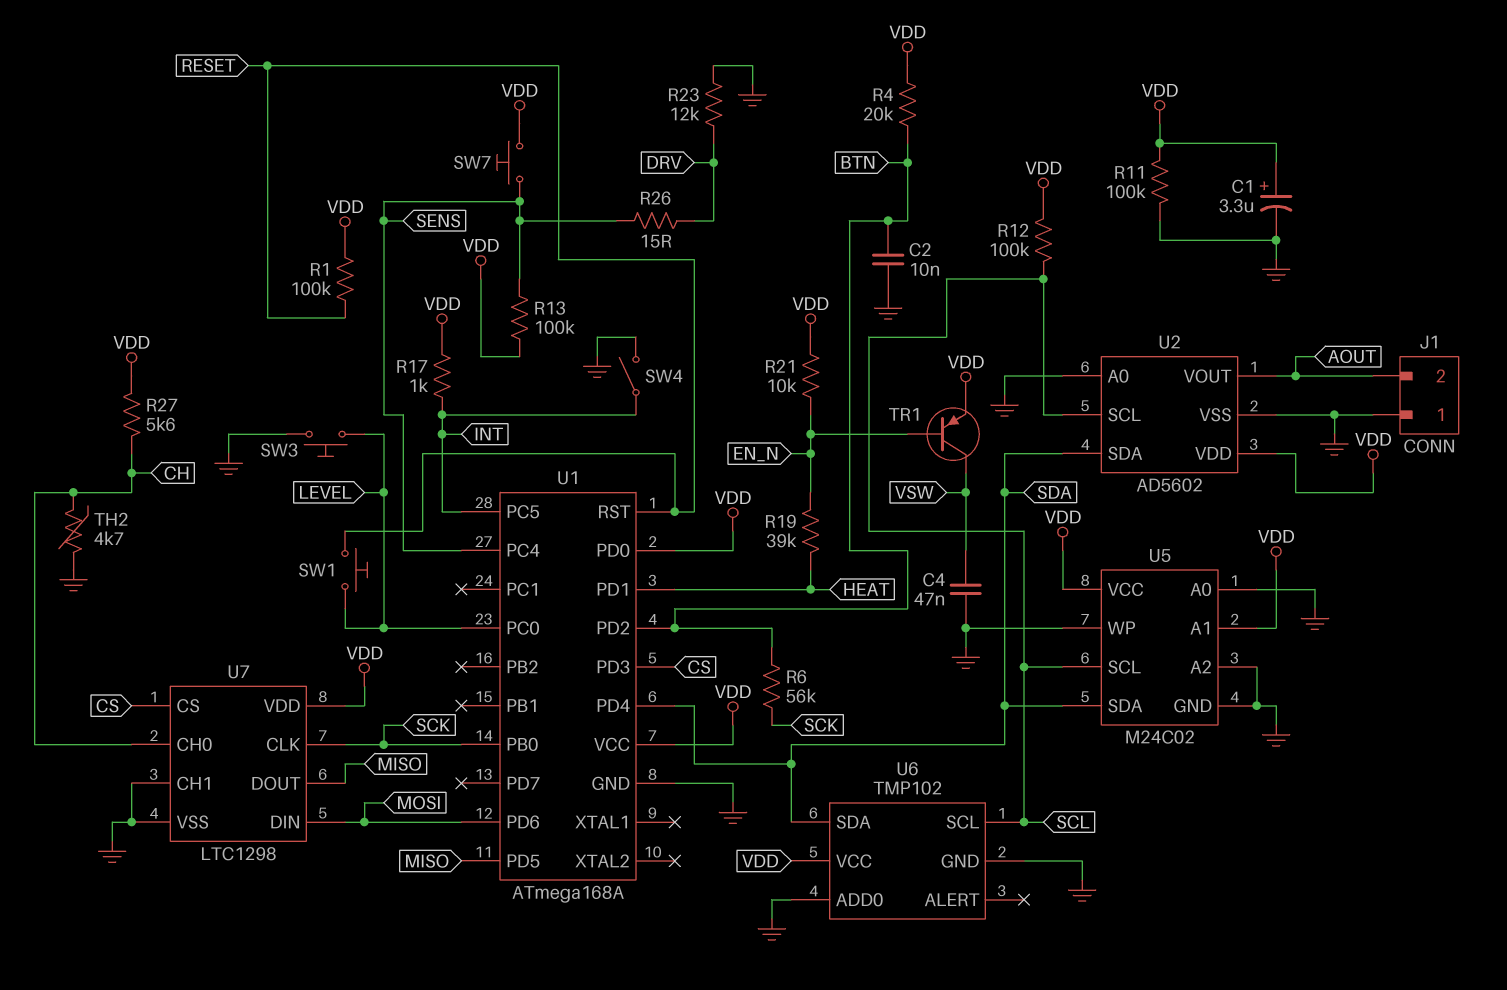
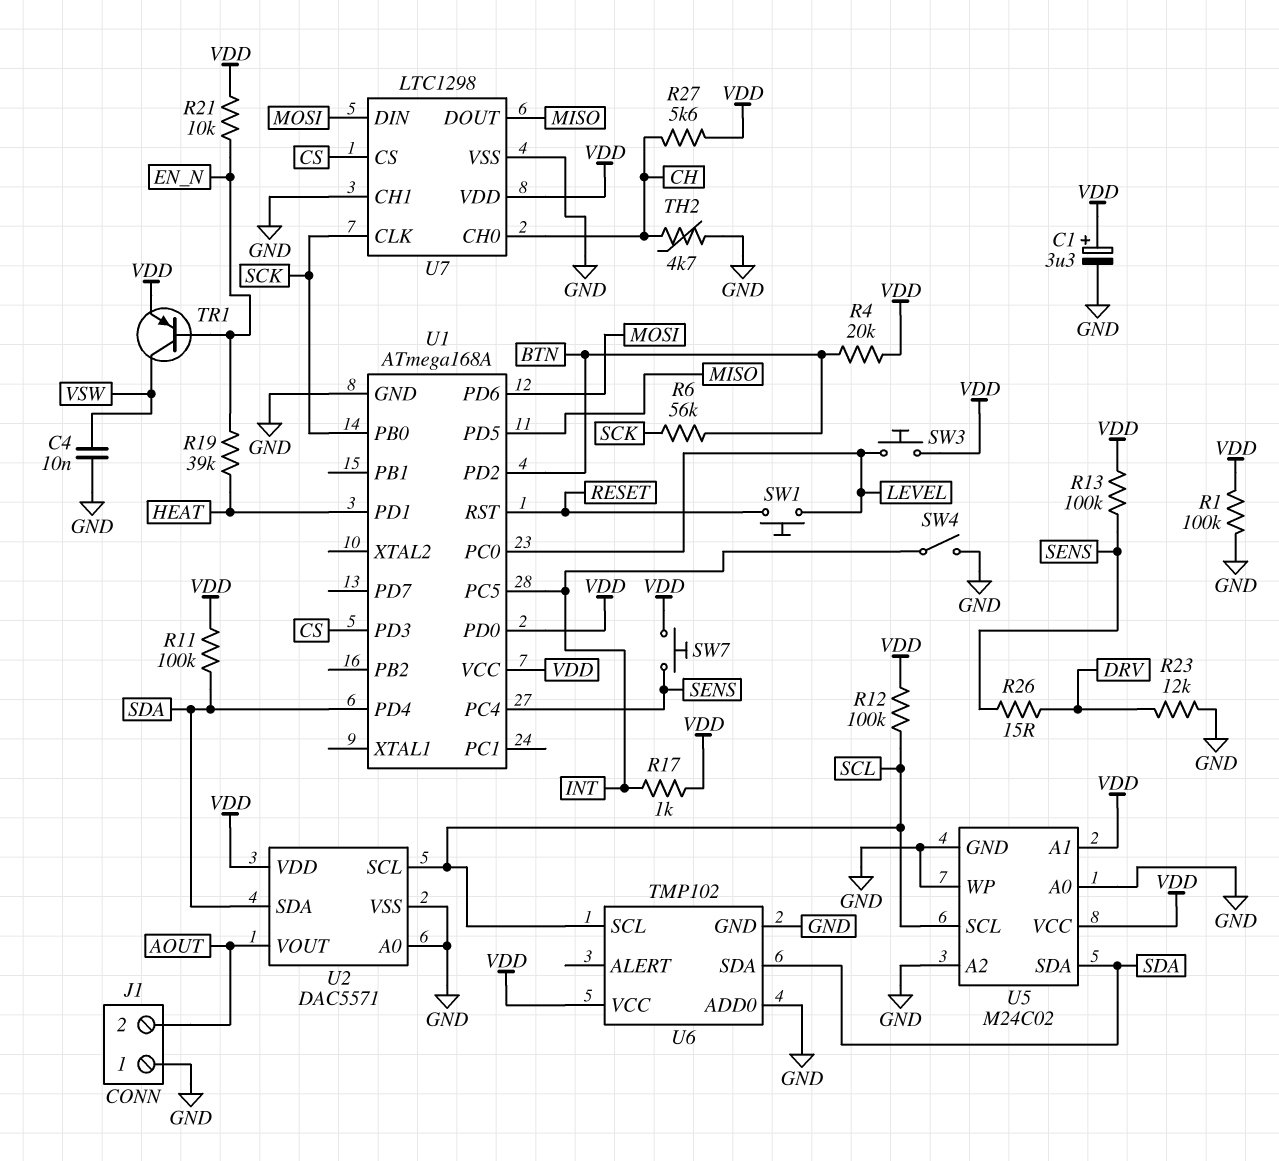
C2: 10nF (BTN, GND) -> none
C4: 47nF (GND, VSW) -> 10nF (GND, VSW)
R1: 100k (RESET, VDD) -> 100k (GND, VDD)
R11: 100k (GND, VDD) -> 100k (SDA, VDD)
SW3: button (GND, LEVEL) -> button (LEVEL, VDD)
U2: AD5602 -> DAC5571

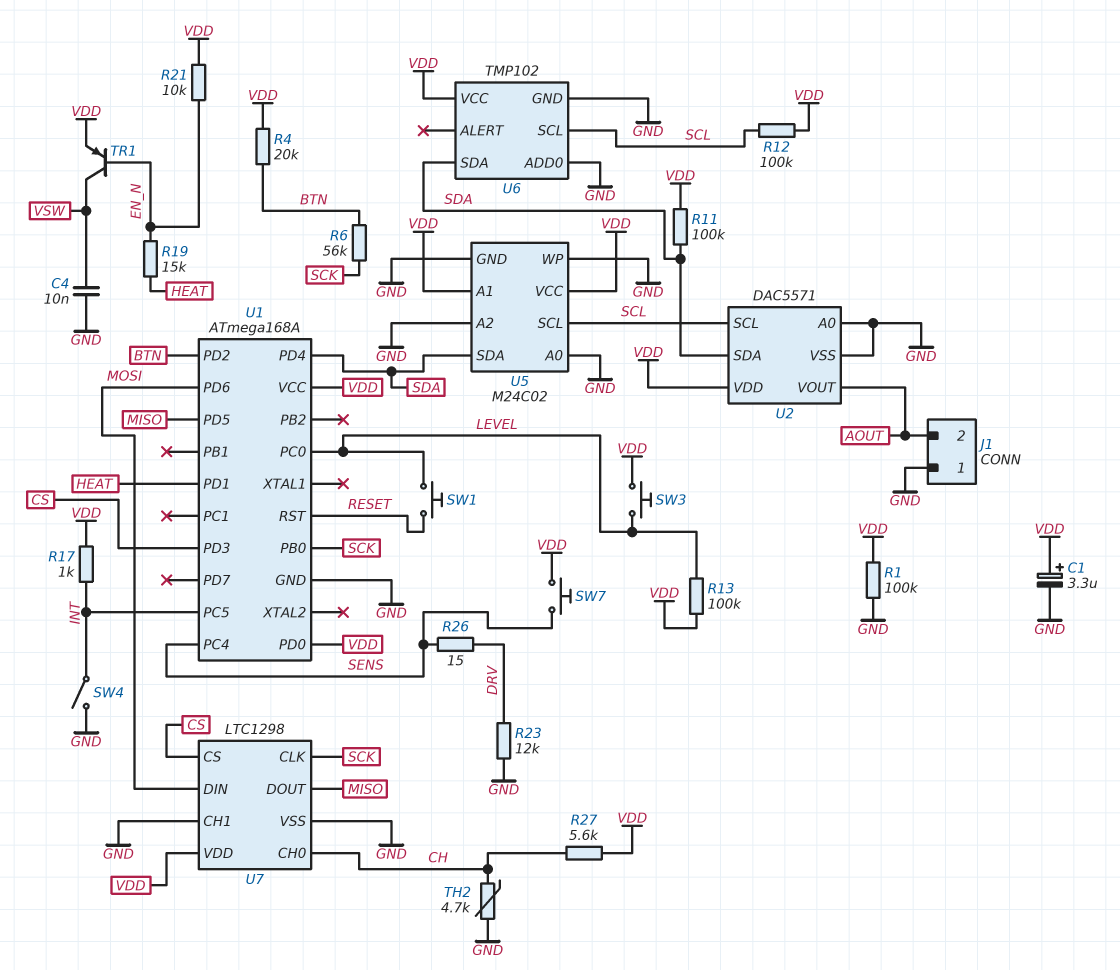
R13: 100k (SENS, VDD) -> 100k (LEVEL, VDD)
R19: 39k (EN_N, HEAT) -> 15k (EN_N, HEAT)

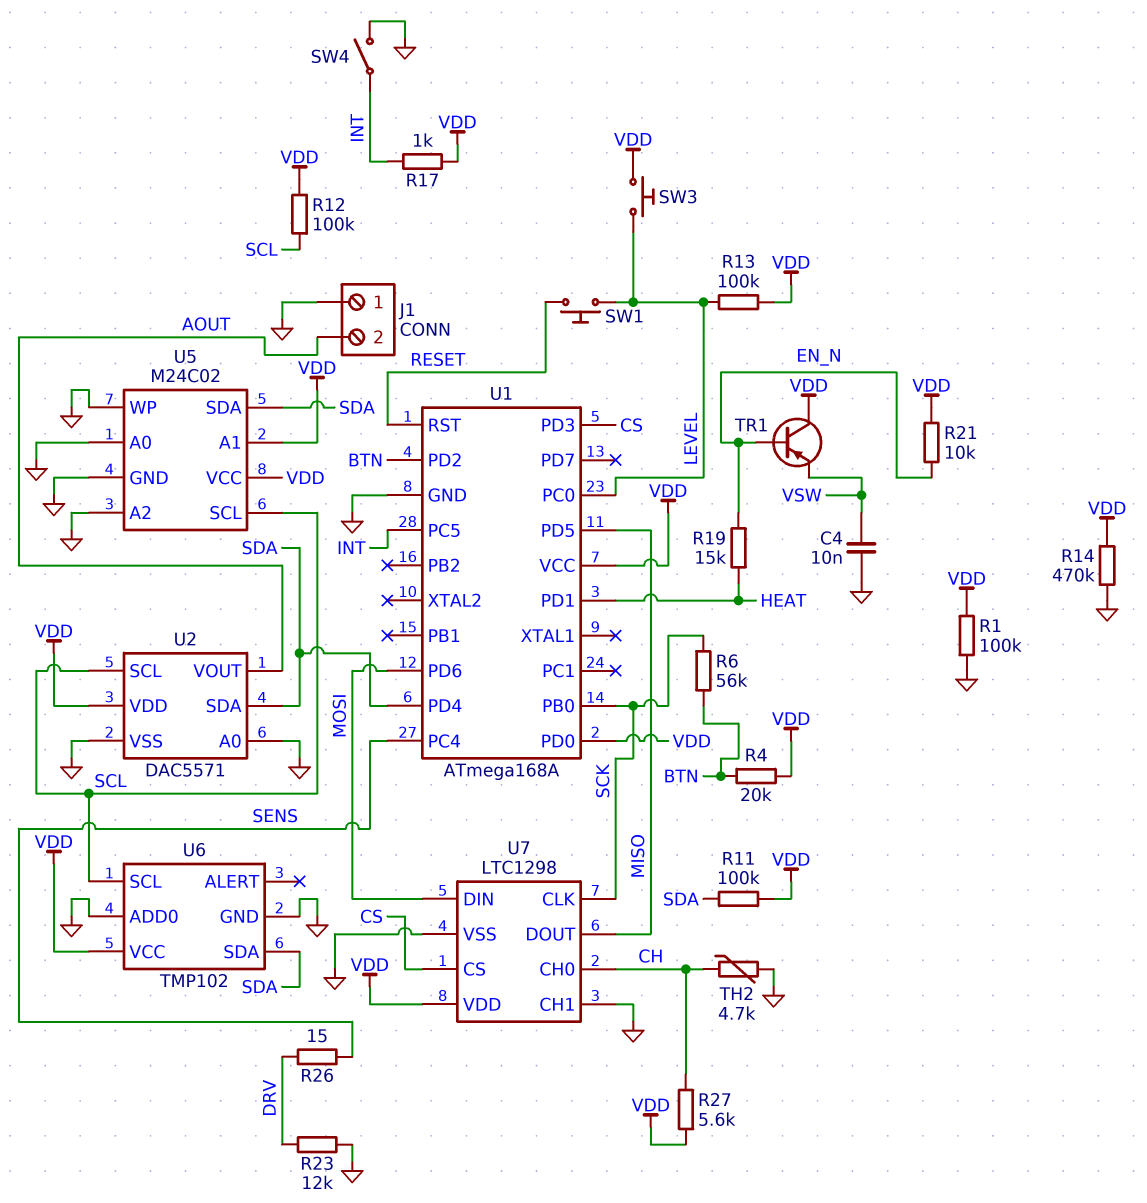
C1: 3.3uF (plus VDD, minus GND) -> none
R14: none -> 470k (GND, VDD)
SW7: button (SENS, VDD) -> none
TR1: PNP (B EN_N, C VSW, E VDD) -> PNP (B EN_N, C VDD, E VSW)

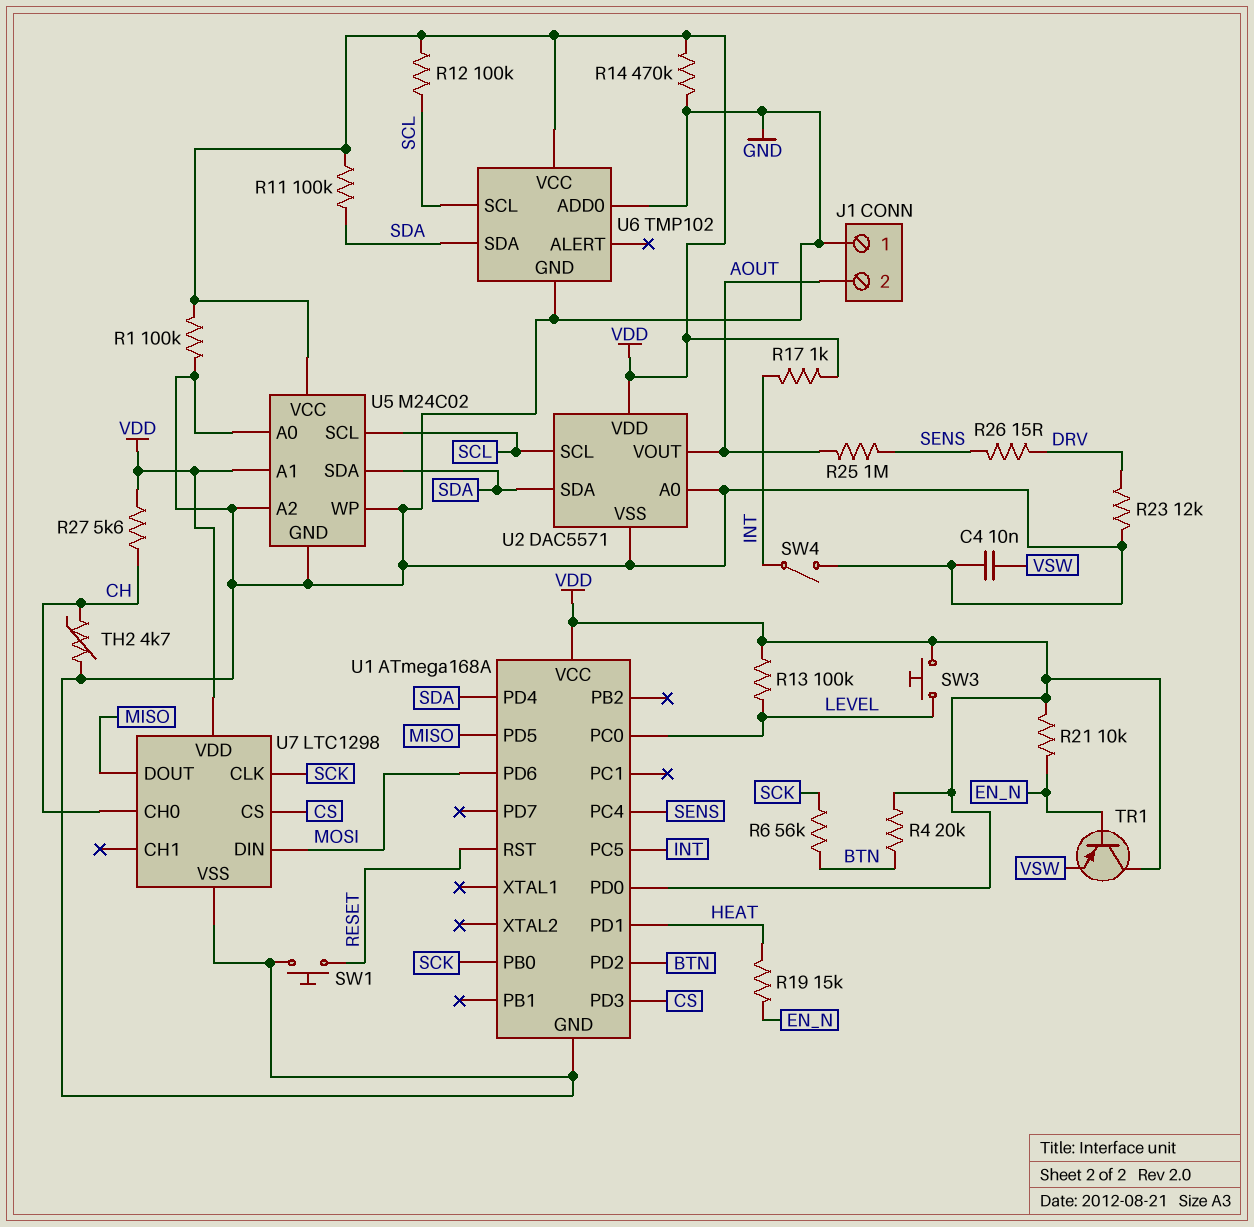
R25: none -> 1M (AOUT, SENS)
SW1: button (LEVEL, RESET) -> button (GND, RESET)
U7 pin CH1: GND -> none

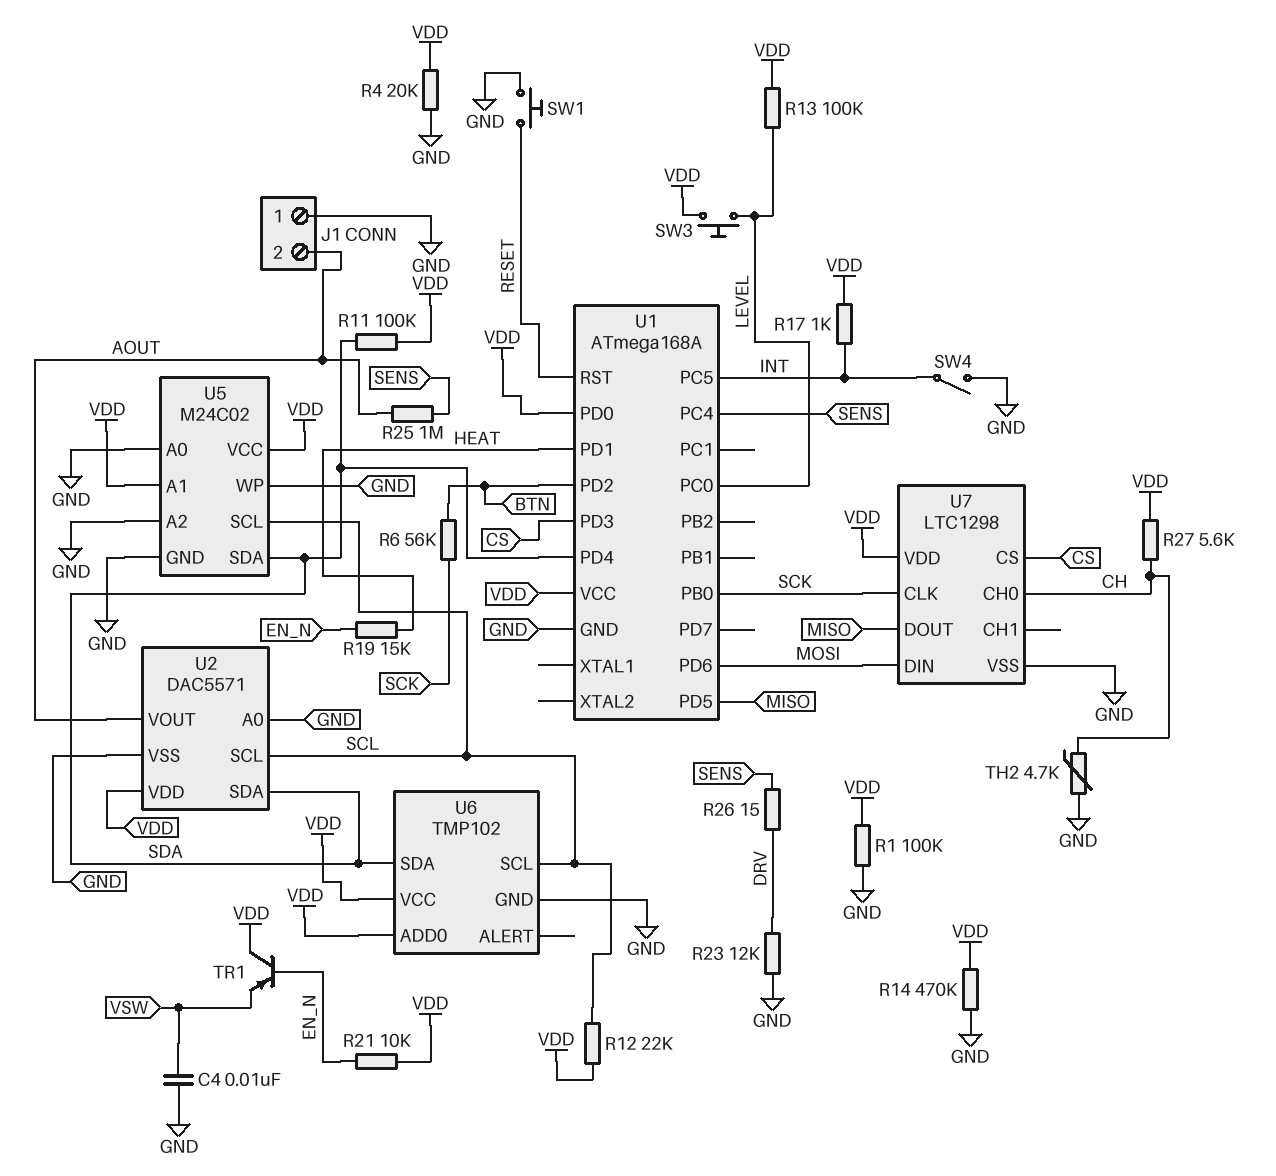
R4: 20k (BTN, VDD) -> 20k (GND, VDD)
R12: 100k (SCL, VDD) -> 22k (SCL, VDD)
U6 pin ADD0: GND -> VDD

